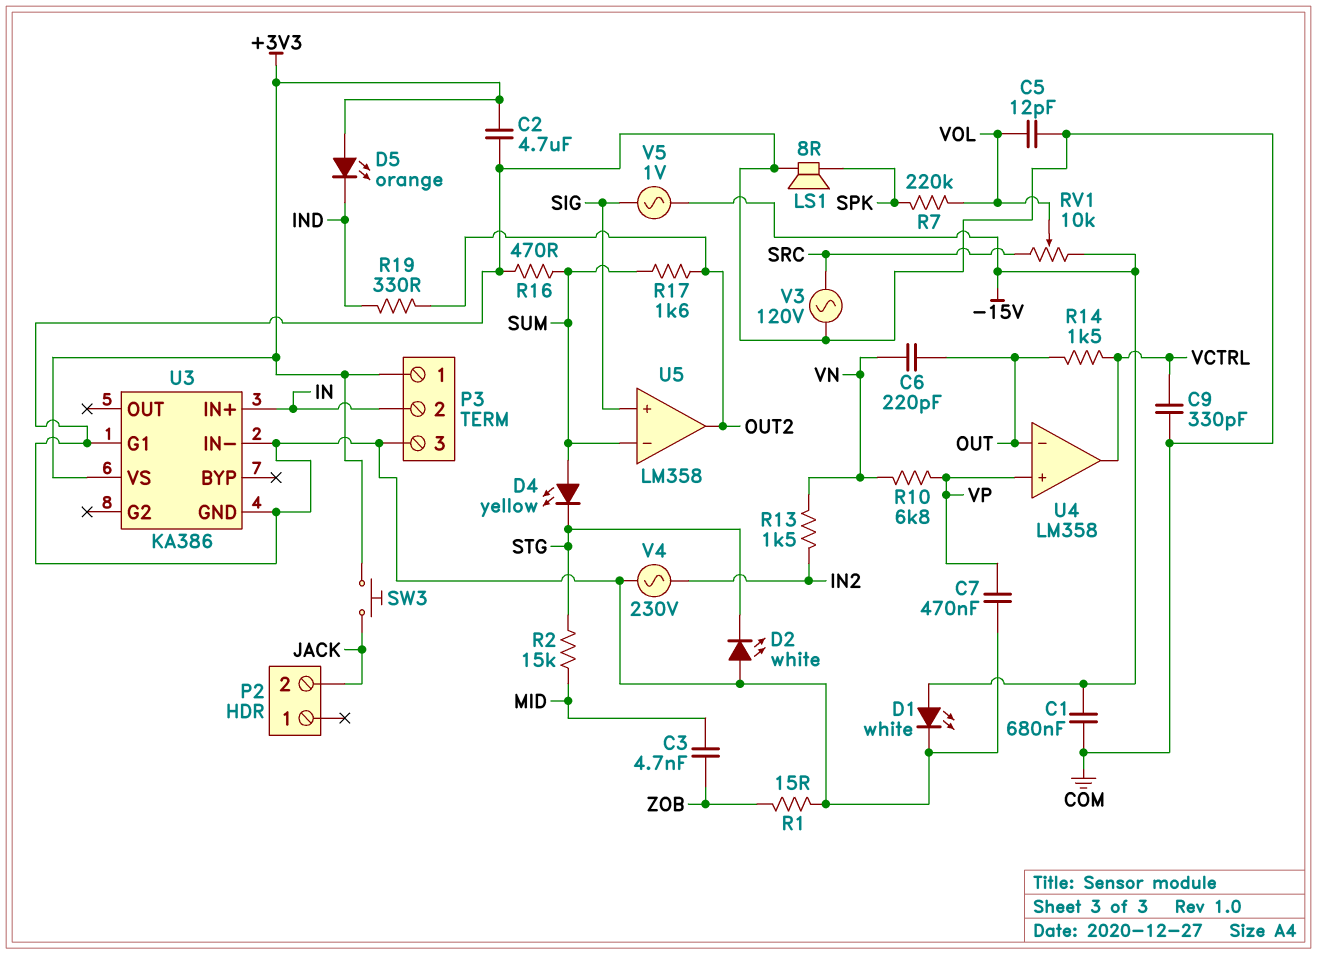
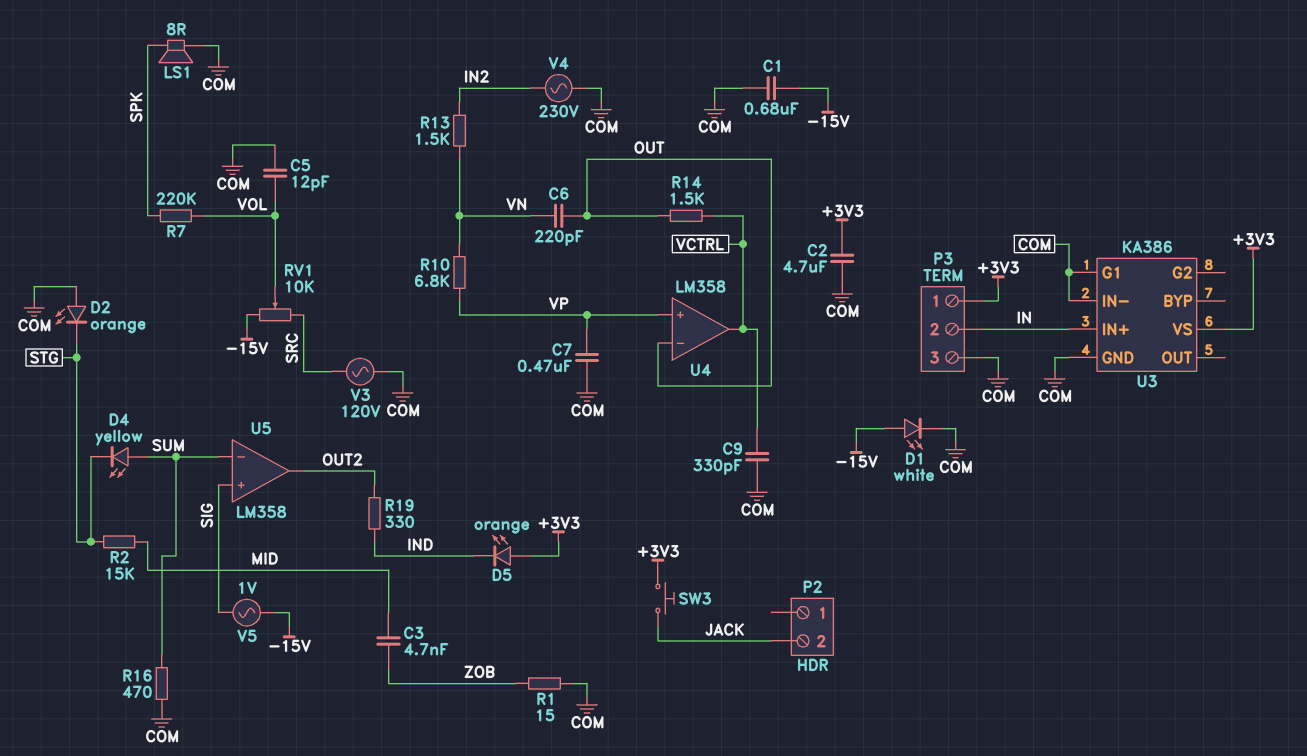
D2: LED white (A COM, K STG) -> LED orange (A COM, K STG)
R17: 1.6k (OUT2, SUM) -> none

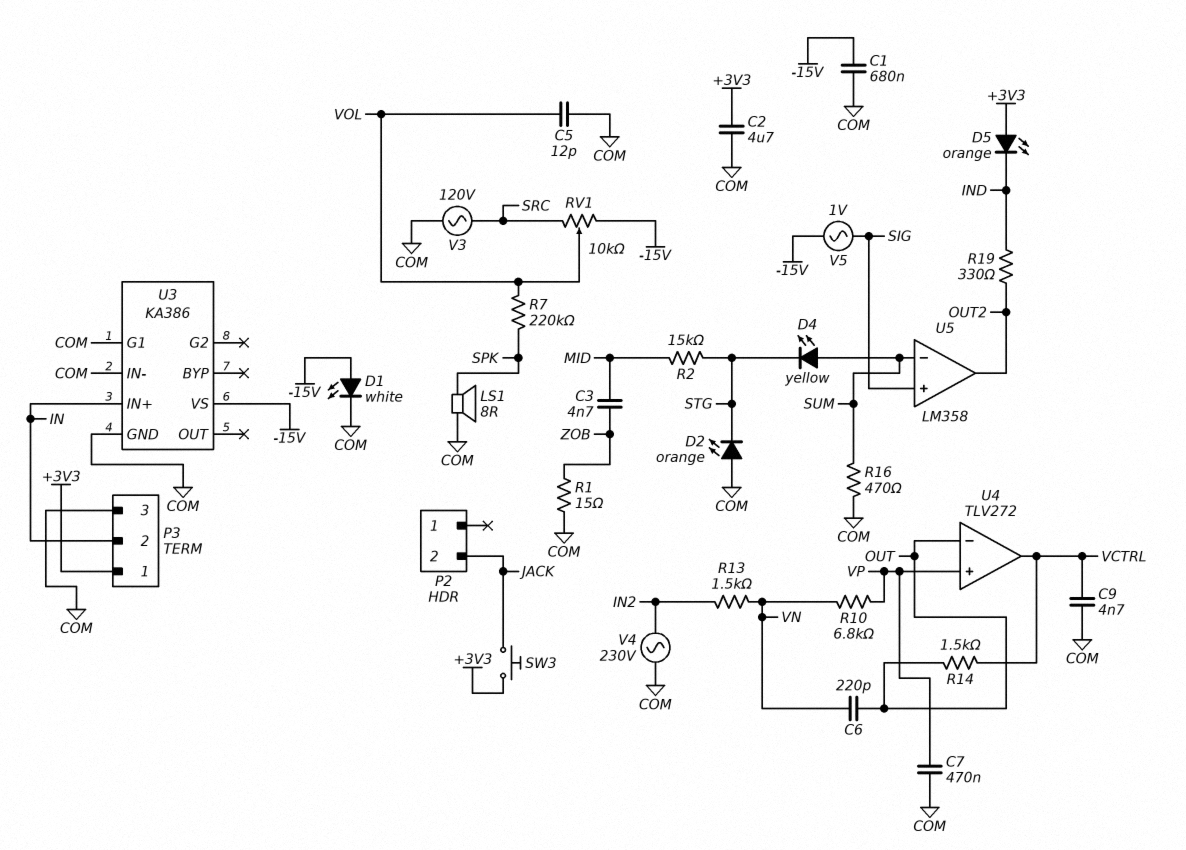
C9: 330pF (COM, VCTRL) -> 4.7nF (COM, VCTRL)
U3 pin VS: +3V3 -> -15V
U4: LM358 -> TLV272

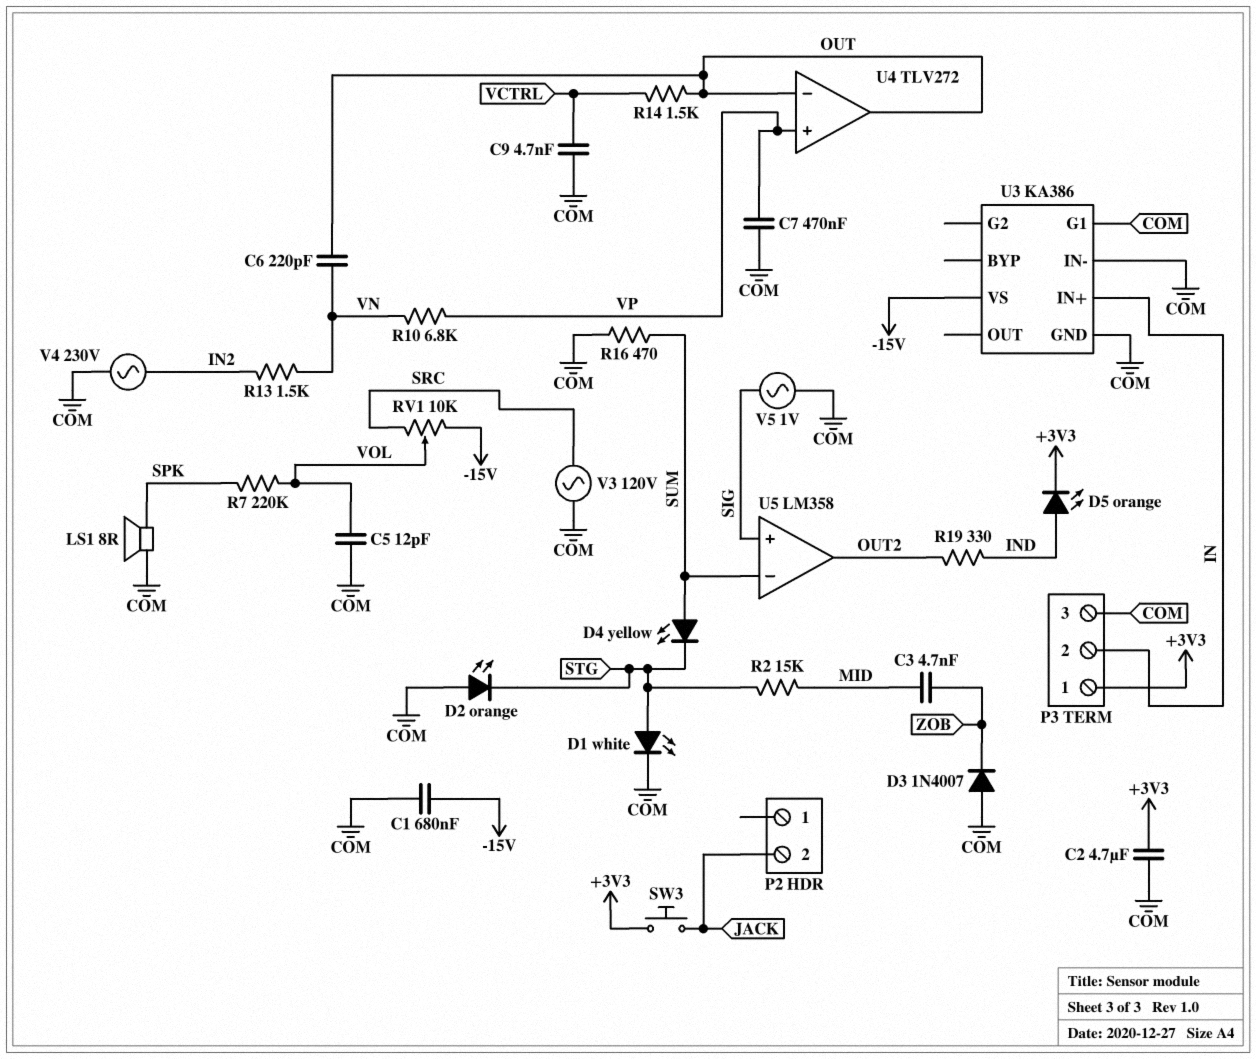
D1: LED white (A -15V, K COM) -> LED white (A STG, K COM)
D3: none -> diode 1N4007 (A COM, K ZOB)
D5: LED orange (A +3V3, K IND) -> LED orange (A IND, K +3V3)
R1: 15 (COM, ZOB) -> none
U4 pin out: VCTRL -> OUT
V5: AC 1V (-15V, SIG) -> AC 1V (COM, SIG)

